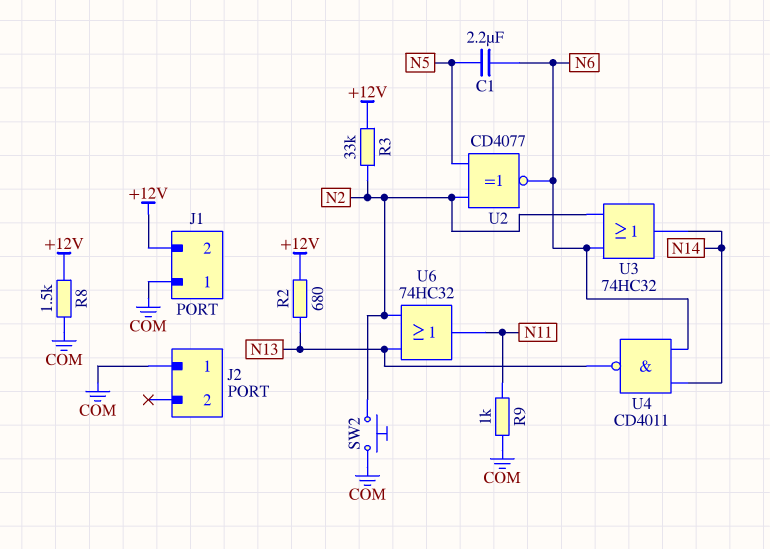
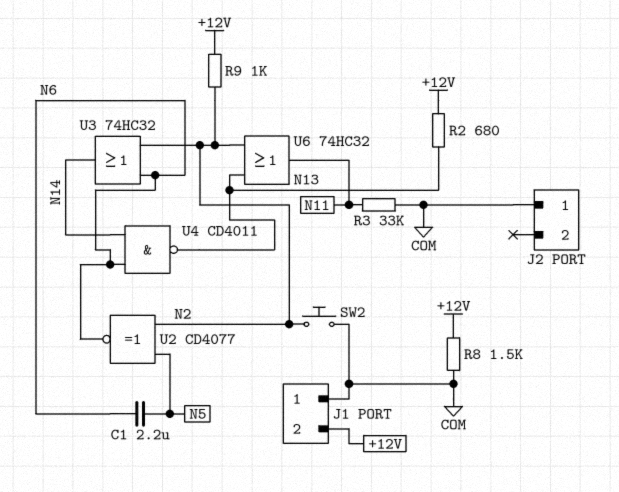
R3: 33k (+12V, N2) -> 33k (COM, N11)
R9: 1k (COM, N11) -> 1k (+12V, N2)

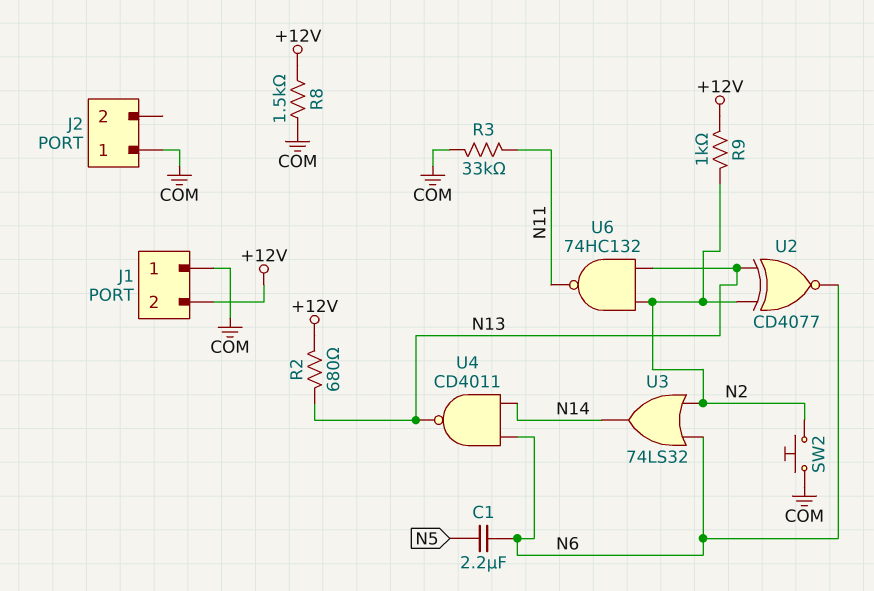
U2: XNOR CD4077 (in N2, in N5, out N6) -> XNOR CD4077 (in N2, in N13, out N6)
U3: OR 74HC32 (in N2, in N6, out N14) -> OR 74LS32 (in N2, in N6, out N14)
U6: OR 74HC32 (in N2, in N13, out N11) -> NAND 74HC132 (in N2, in N13, out N11)

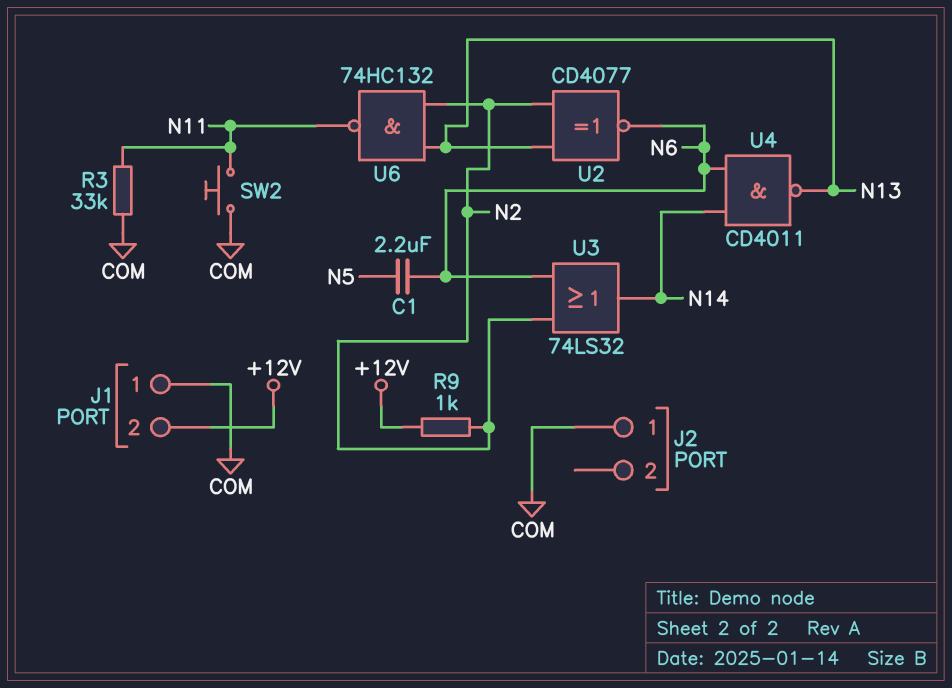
R2: 680 (+12V, N13) -> none
R8: 1.5k (+12V, COM) -> none
SW2: button (COM, N2) -> button (COM, N11)

